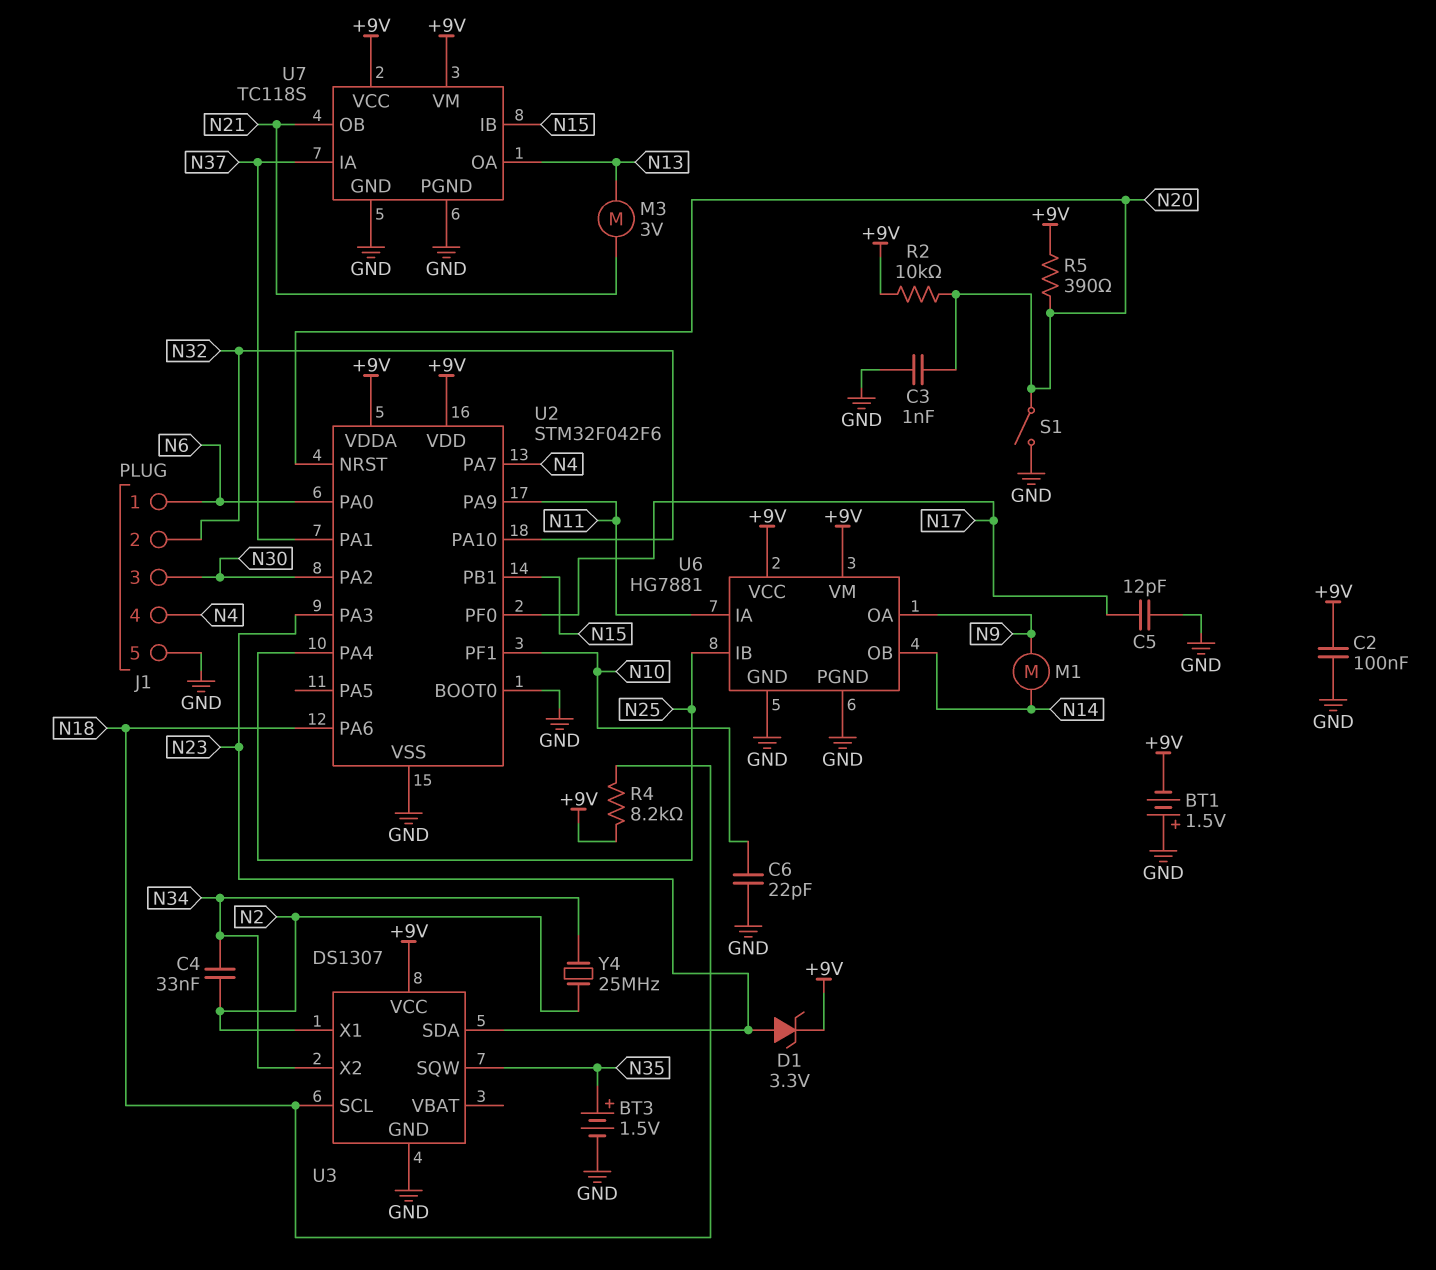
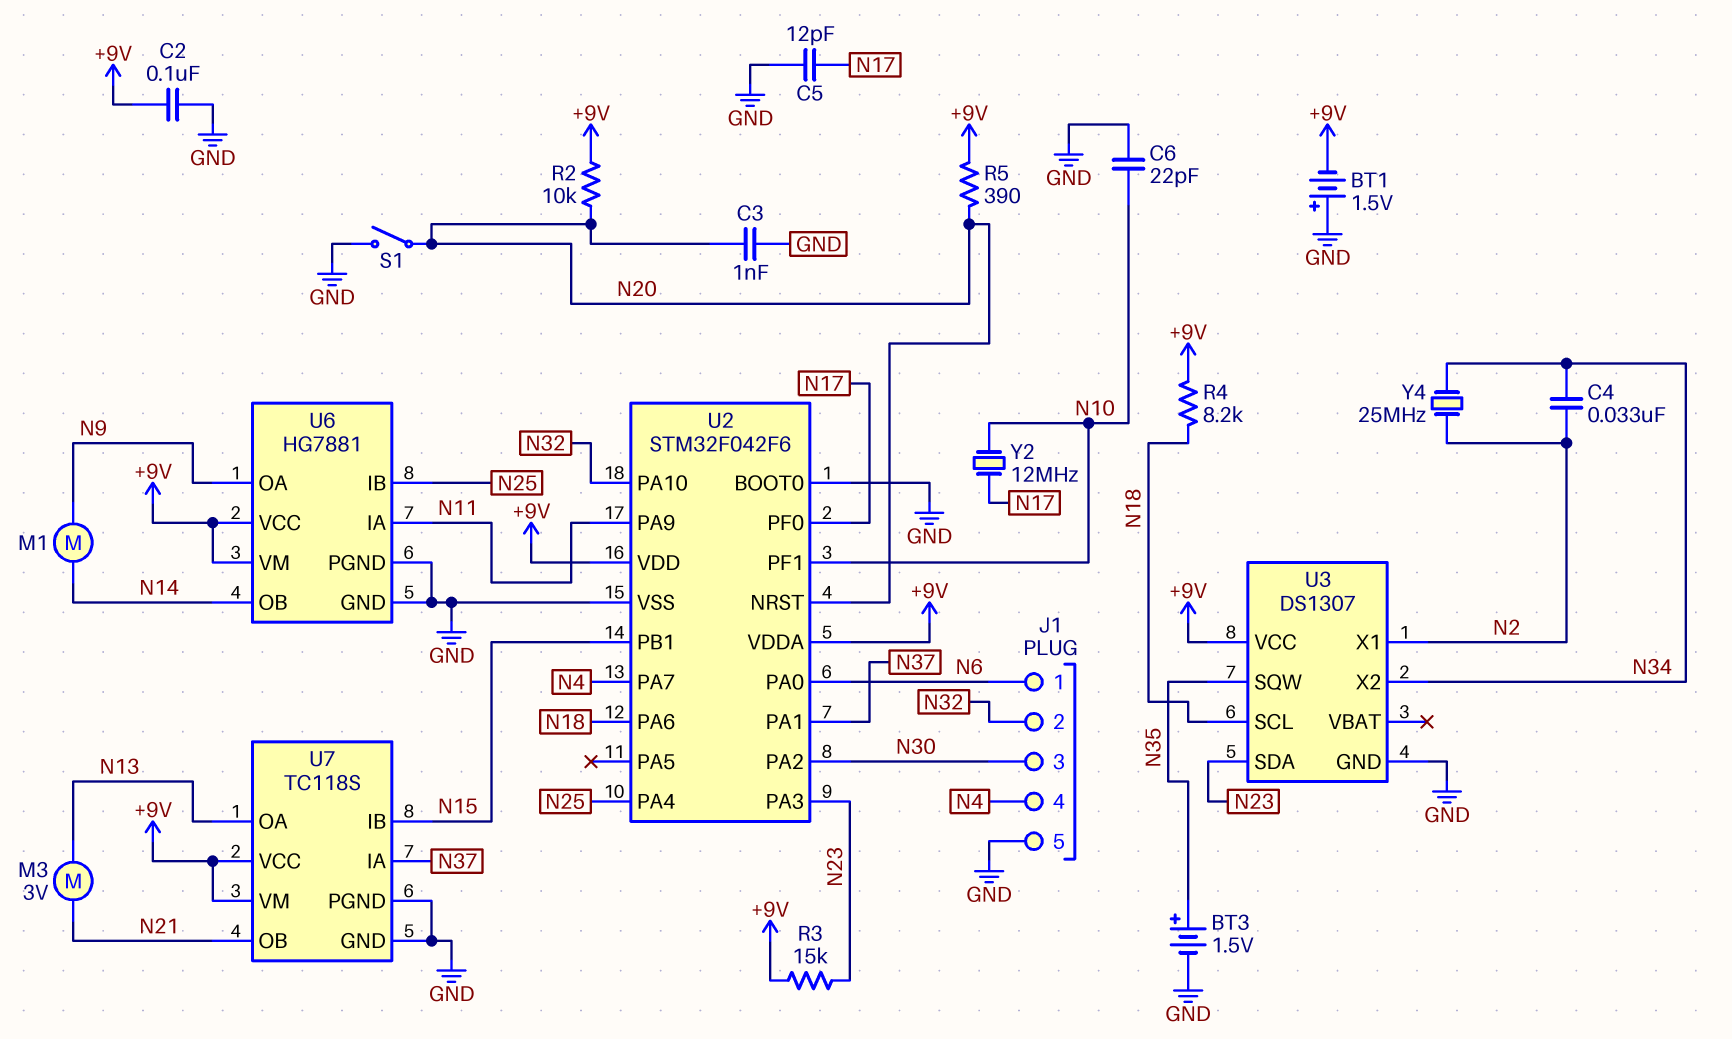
D1: zener 3.3V (A N23, K +9V) -> none
R3: none -> 15k (+9V, N23)
Y2: none -> 12MHz (N10, N17)

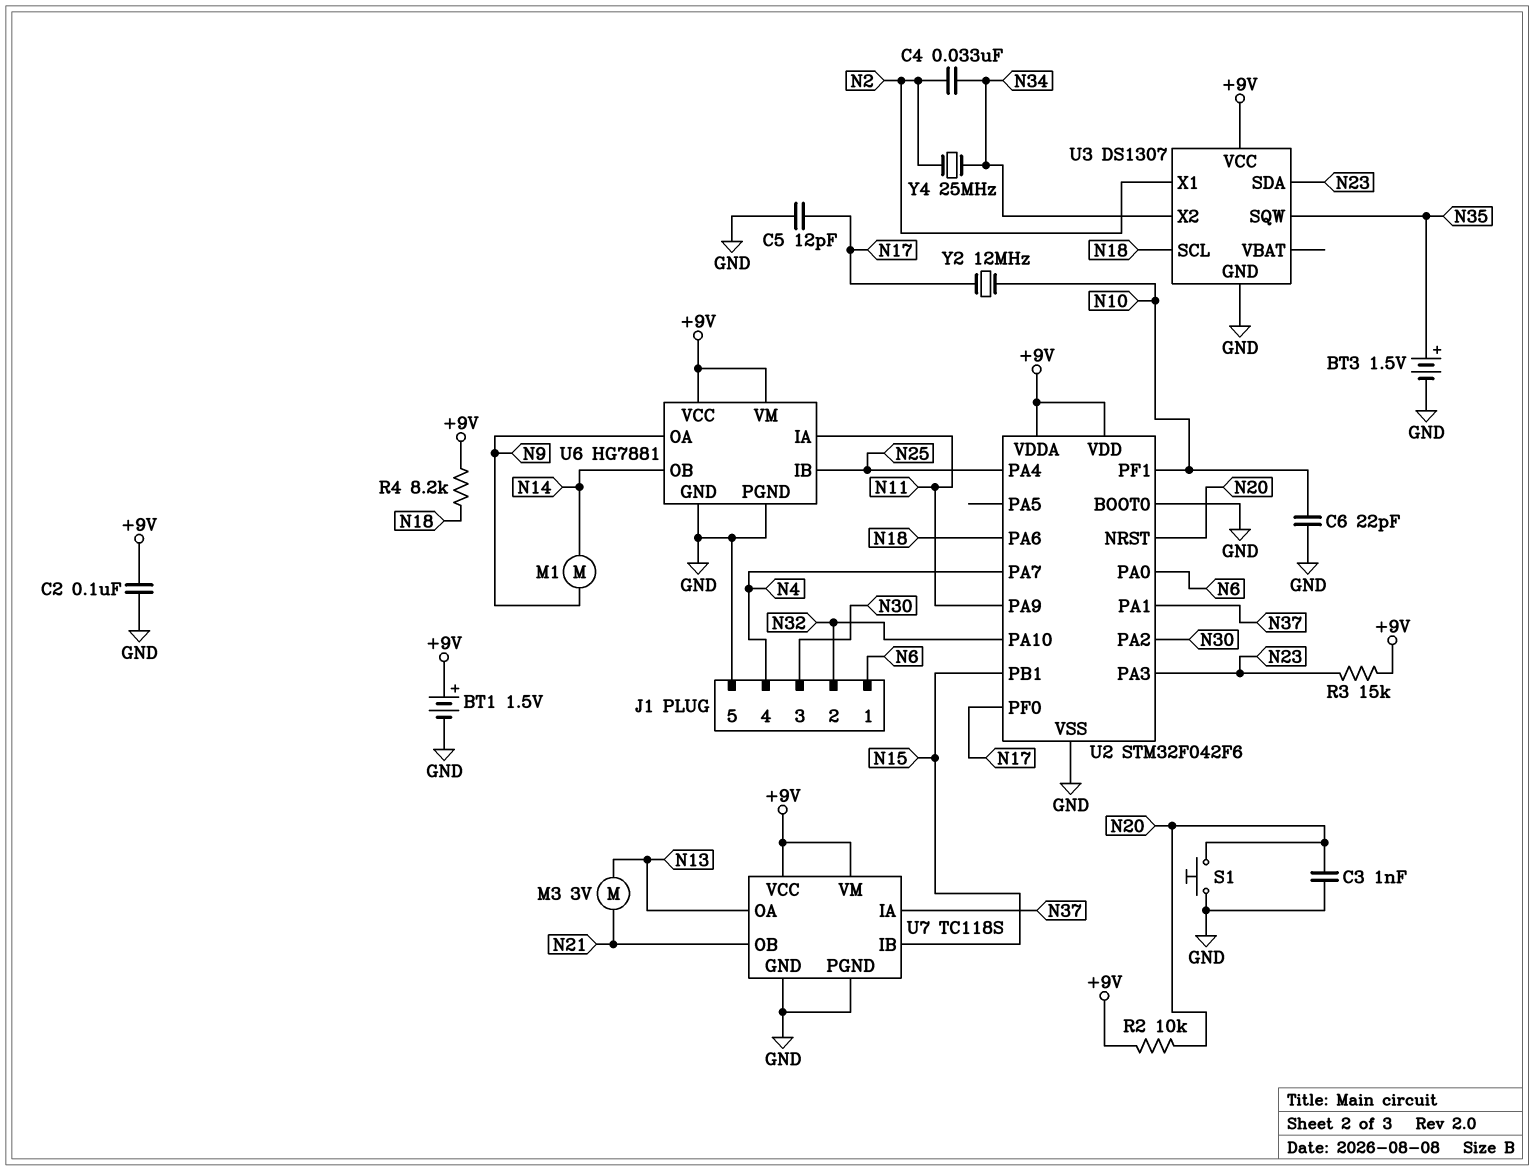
BT1: 1.5V (plus GND, minus +9V) -> 1.5V (plus +9V, minus GND)
R5: 390 (+9V, N20) -> none
S1: switch (GND, N20) -> button (GND, N20)

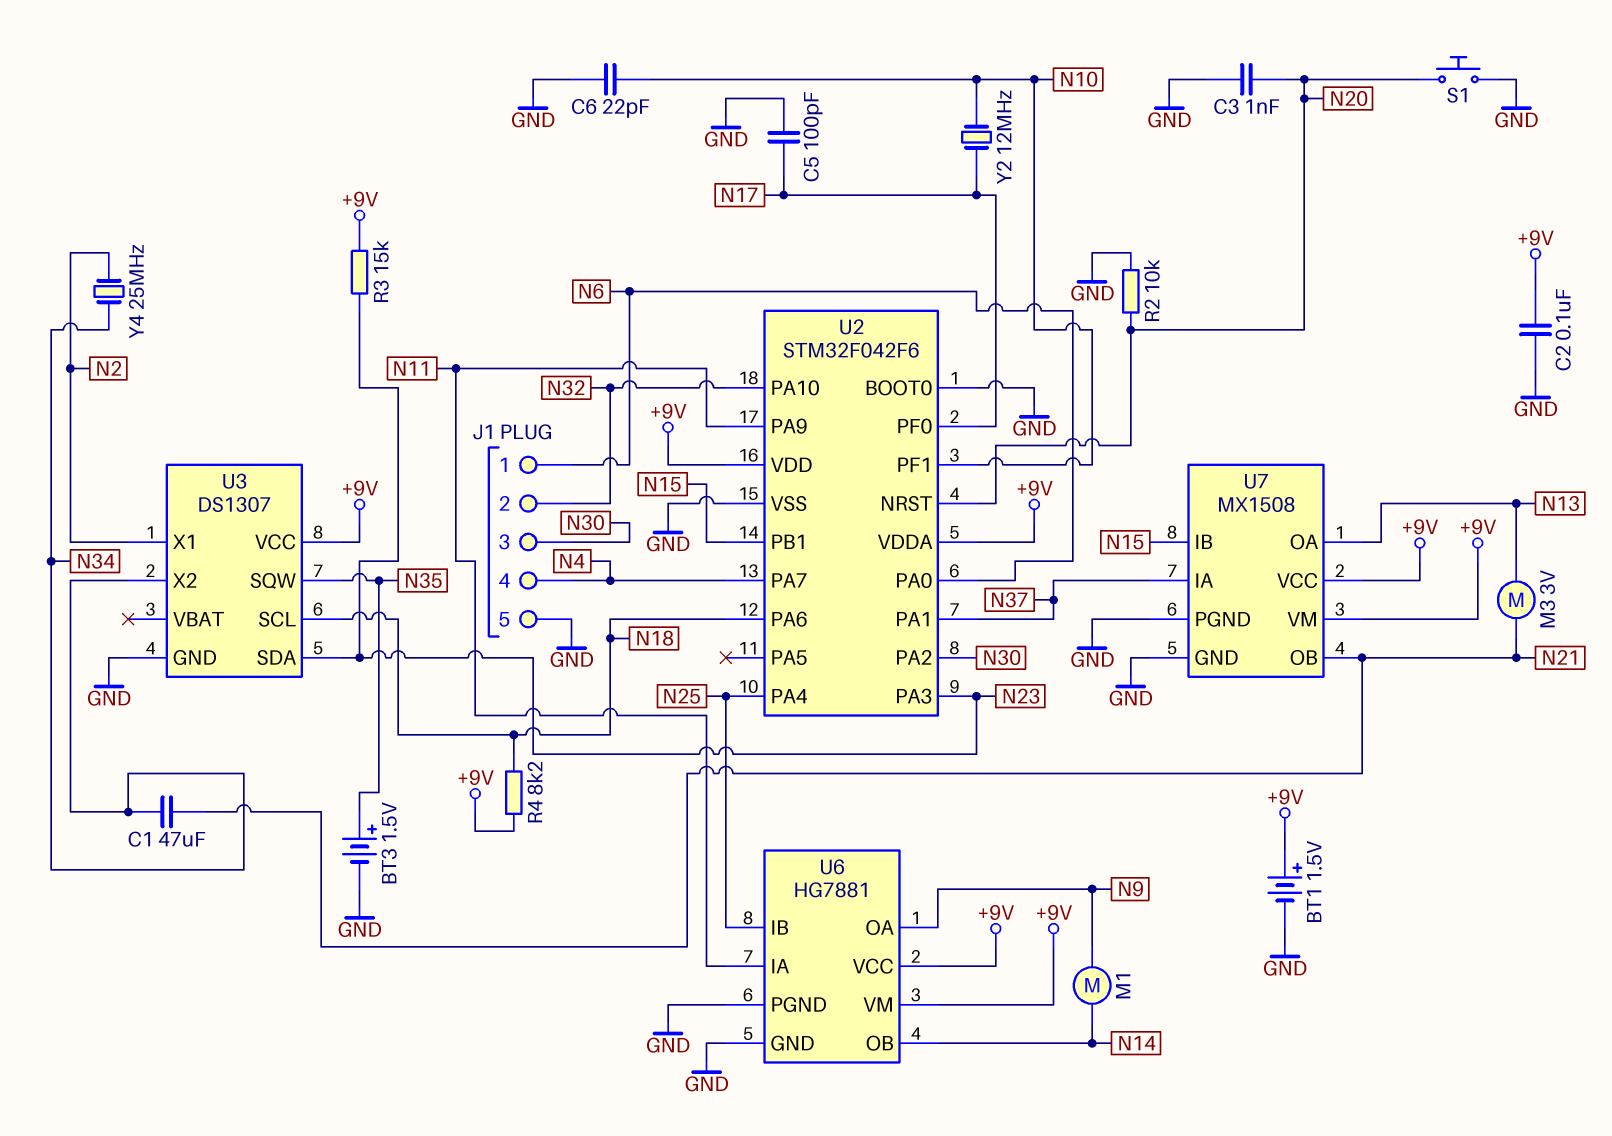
C1: none -> 47uF (N21, N34)
C4: 33nF (N2, N34) -> none
C5: 12pF (GND, N17) -> 100pF (GND, N17)
R2: 10k (+9V, N20) -> 10k (GND, N20)
U7: TC118S -> MX1508

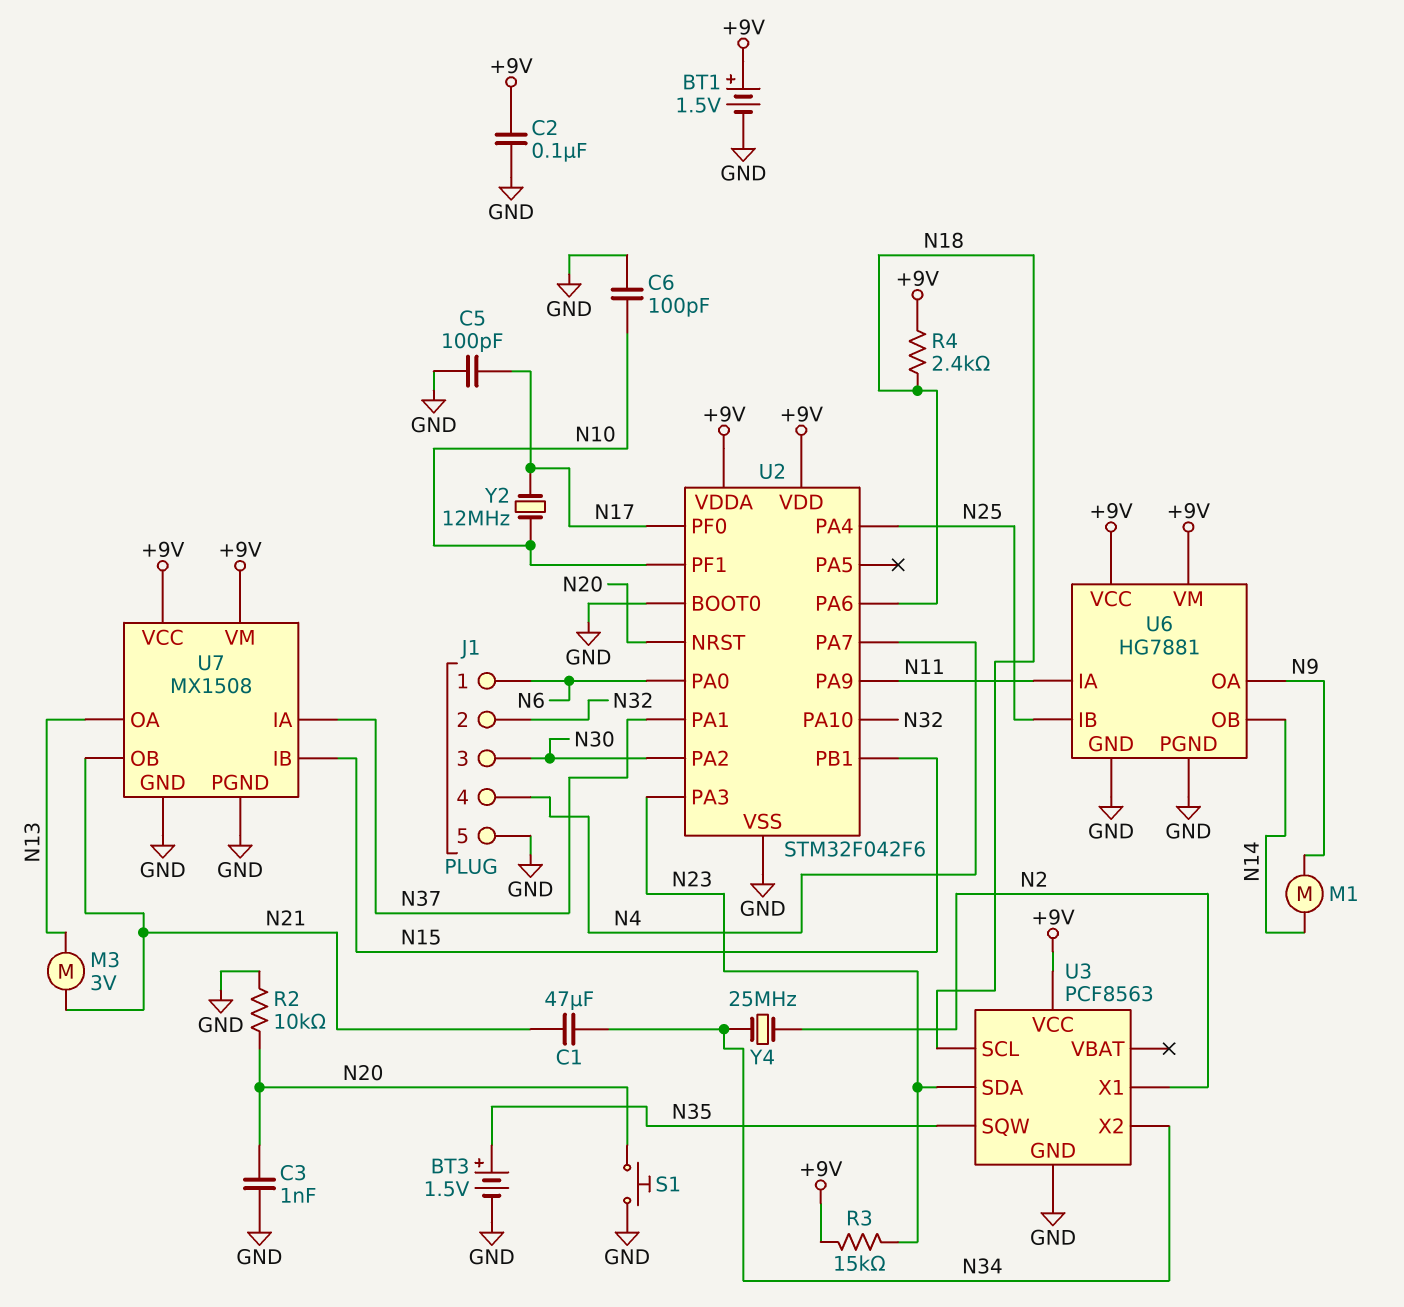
C6: 22pF (GND, N10) -> 100pF (GND, N10)
R4: 8.2k (+9V, N18) -> 2.4k (+9V, N18)
U3: DS1307 -> PCF8563

